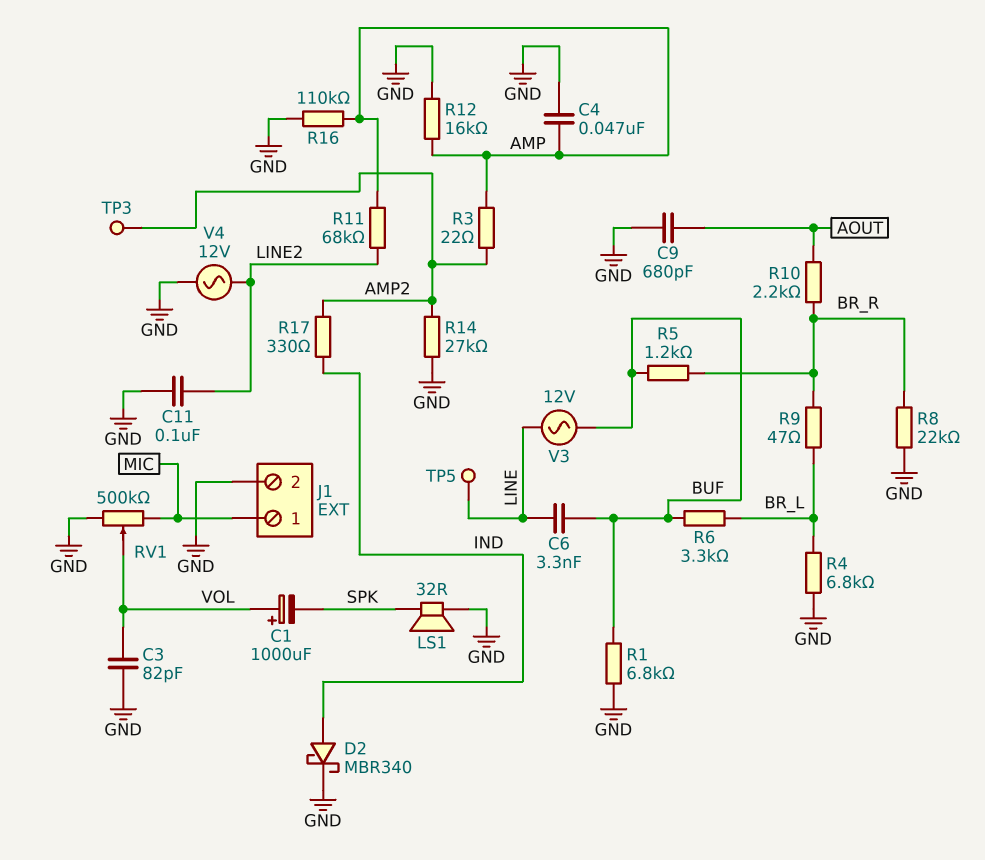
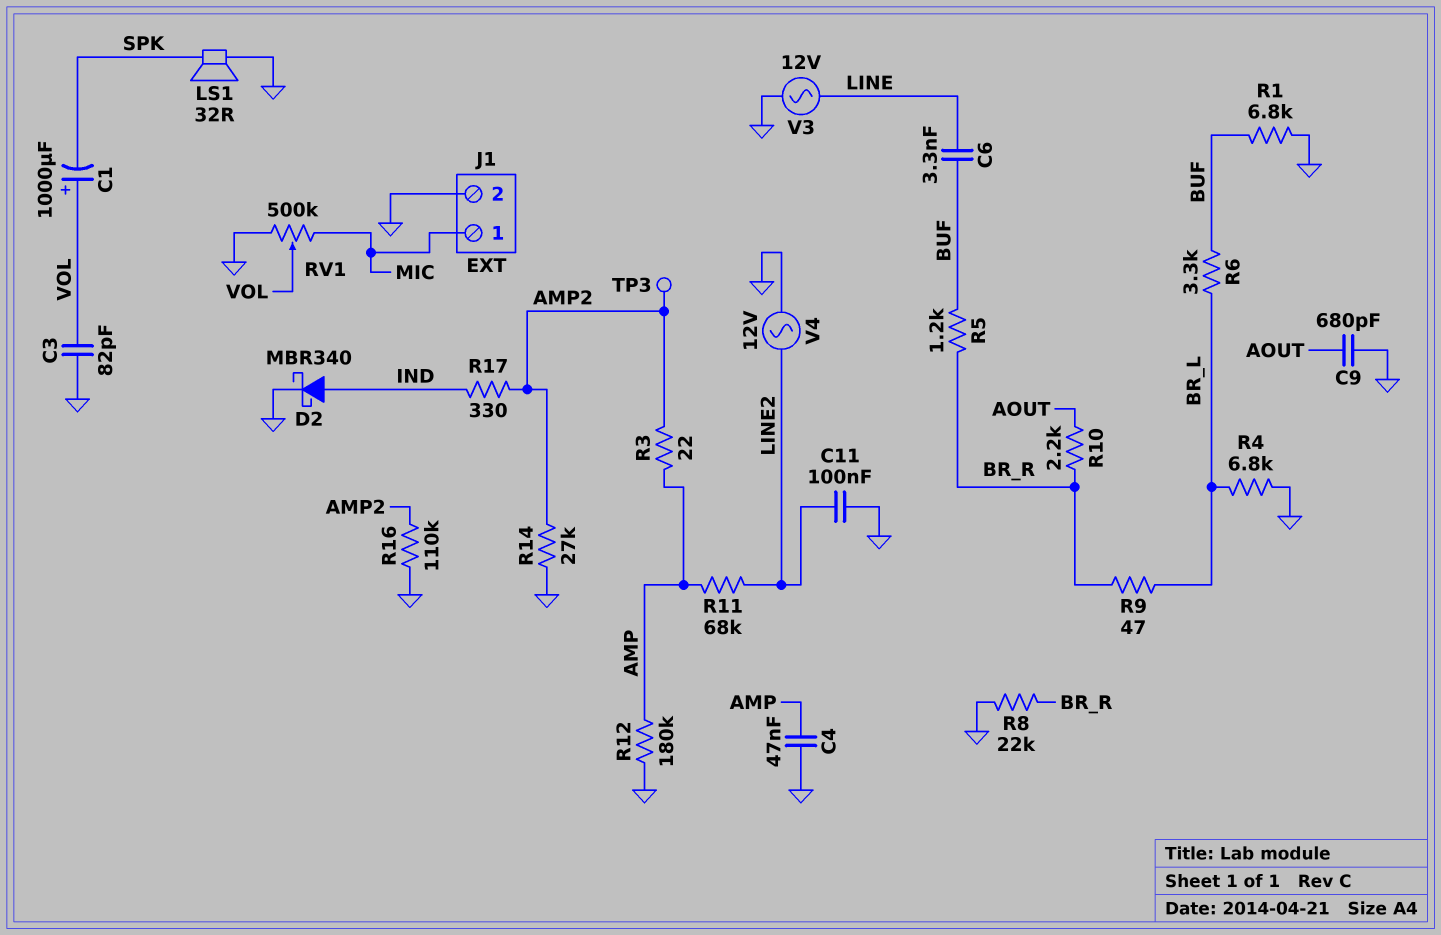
R12: 16k (AMP, GND) -> 180k (AMP, GND)
R16: 110k (AMP, GND) -> 110k (AMP2, GND)
TP5: test point (LINE) -> none
V3: AC 12V (BUF, LINE) -> AC 12V (GND, LINE)

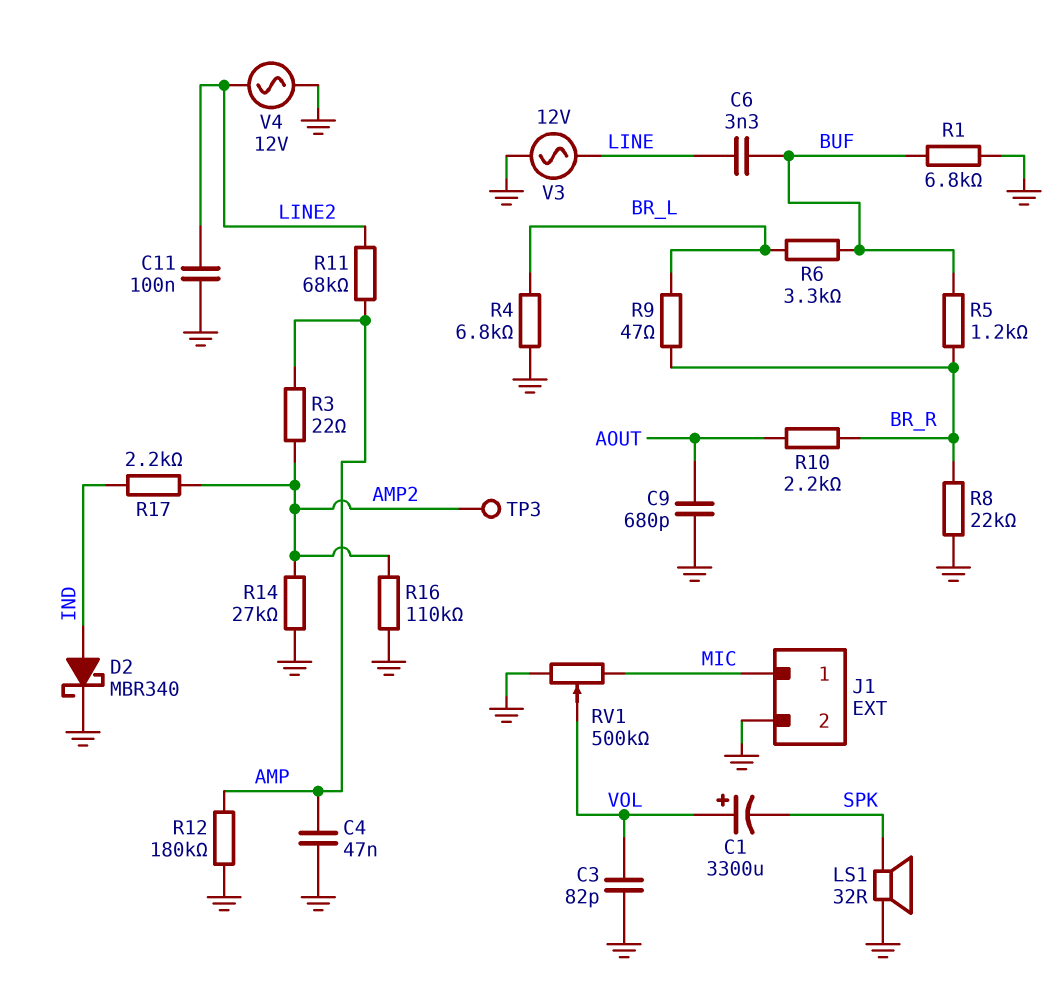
C1: 1000uF (plus VOL, minus SPK) -> 3300uF (plus VOL, minus SPK)
R17: 330 (AMP2, IND) -> 2.2k (AMP2, IND)

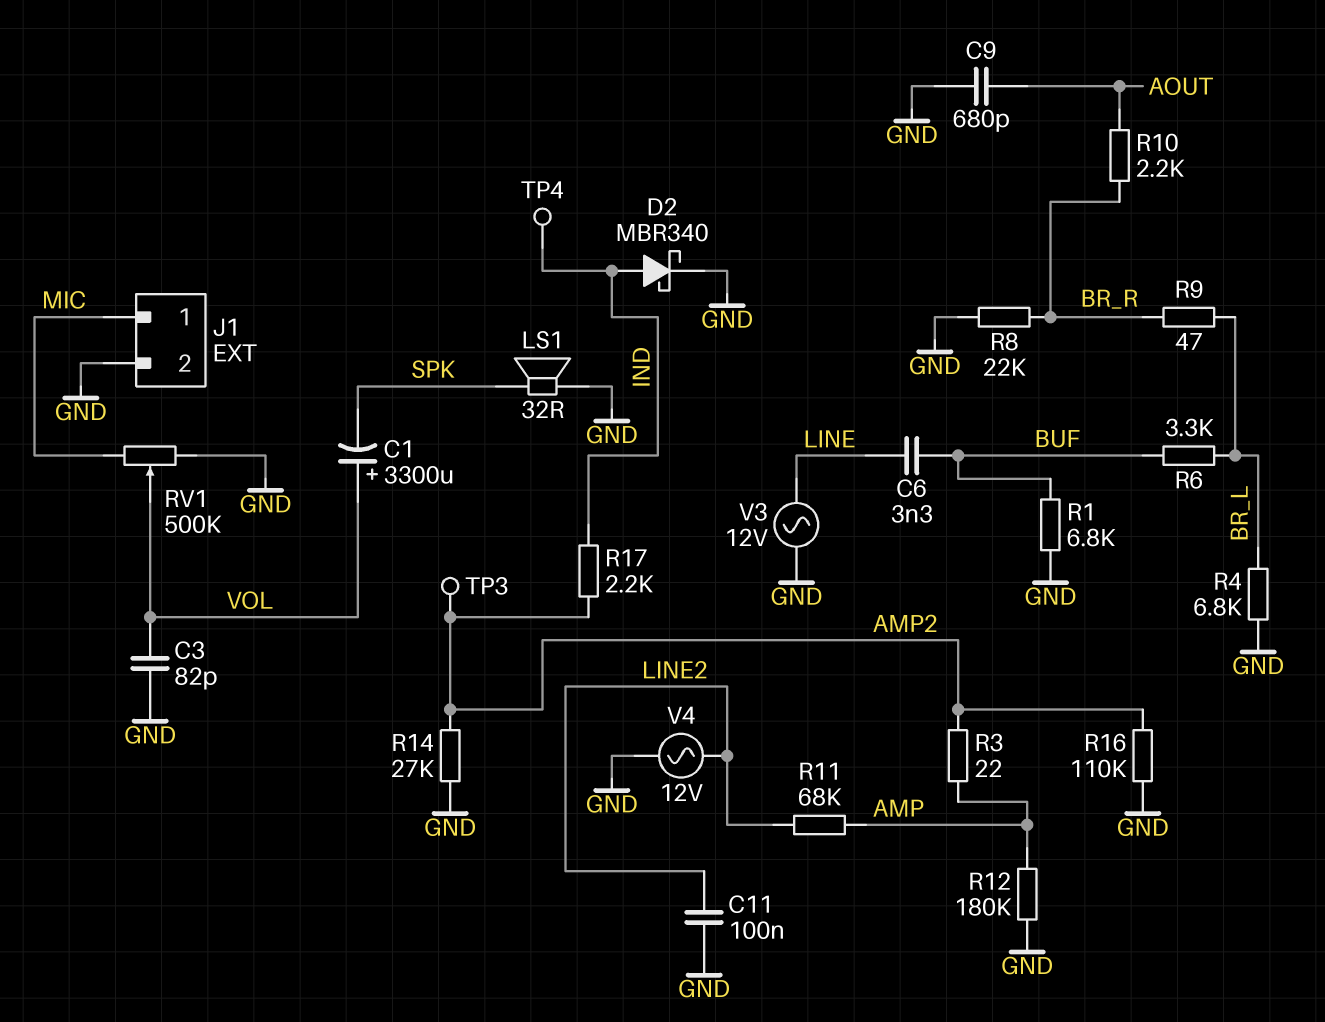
C4: 47nF (AMP, GND) -> none
R5: 1.2k (BR_R, BUF) -> none
TP4: none -> test point (IND)

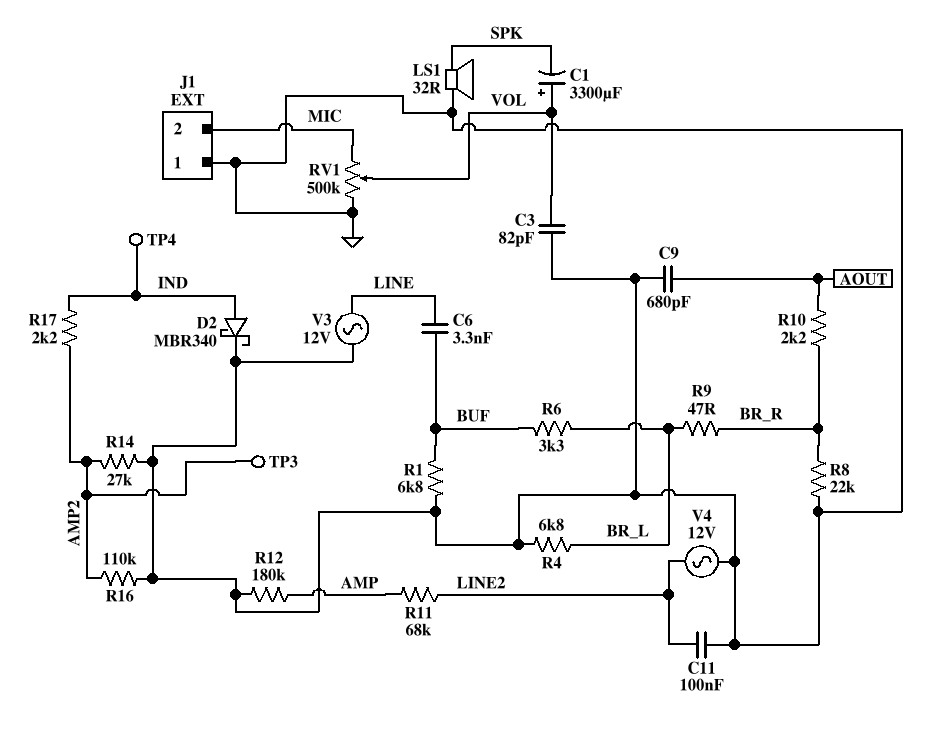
J1 pin 1: MIC -> GND
J1 pin 2: GND -> MIC
R3: 22 (AMP, AMP2) -> none

